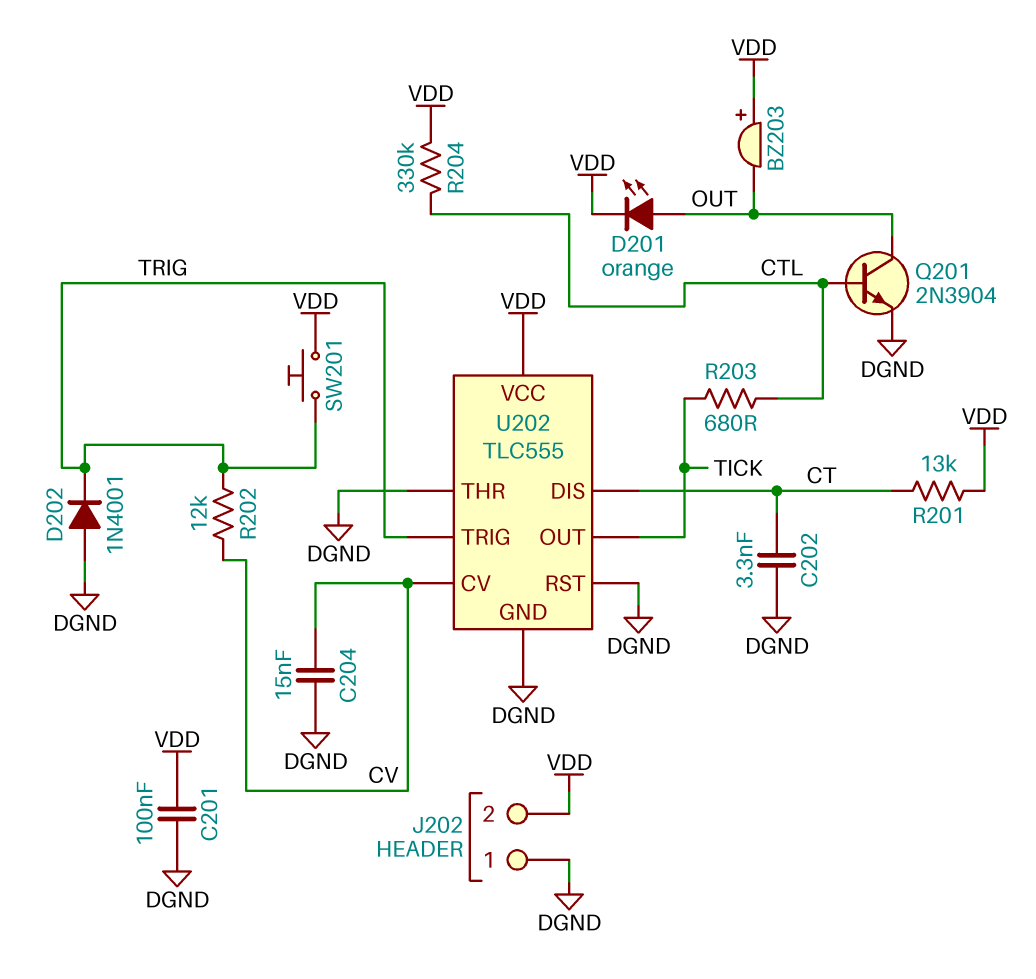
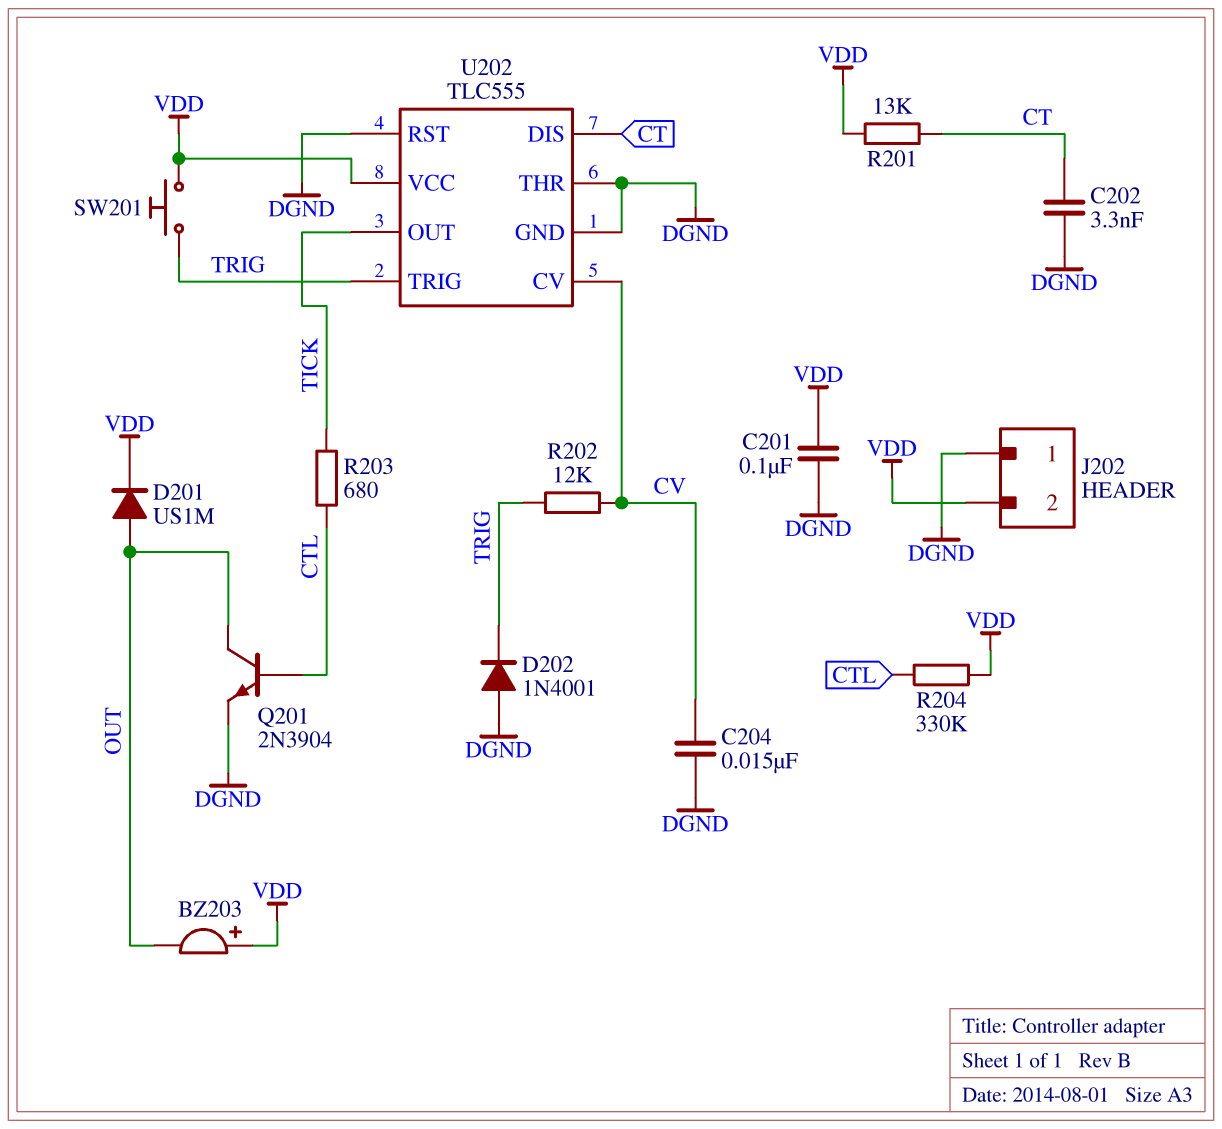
D201: LED orange (A OUT, K VDD) -> diode US1M (A OUT, K VDD)

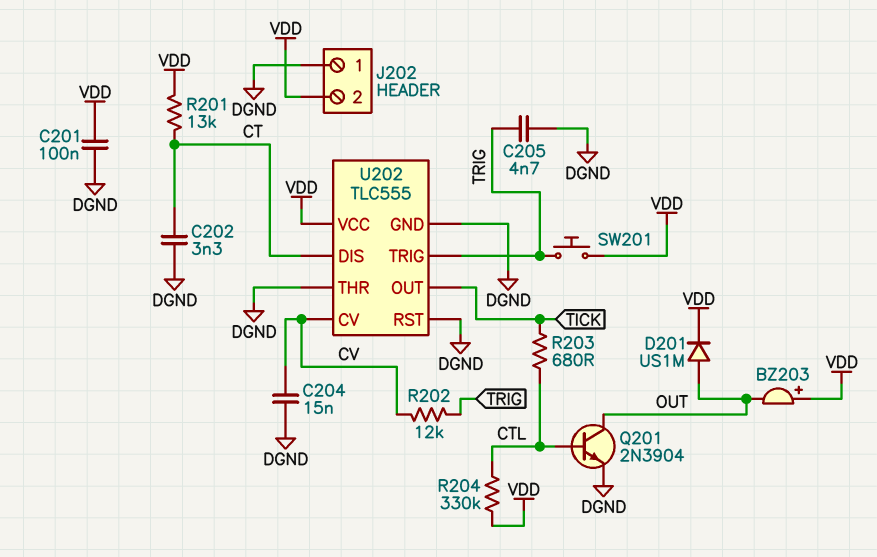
C205: none -> 4.7nF (DGND, TRIG)
D202: diode 1N4001 (A DGND, K TRIG) -> none

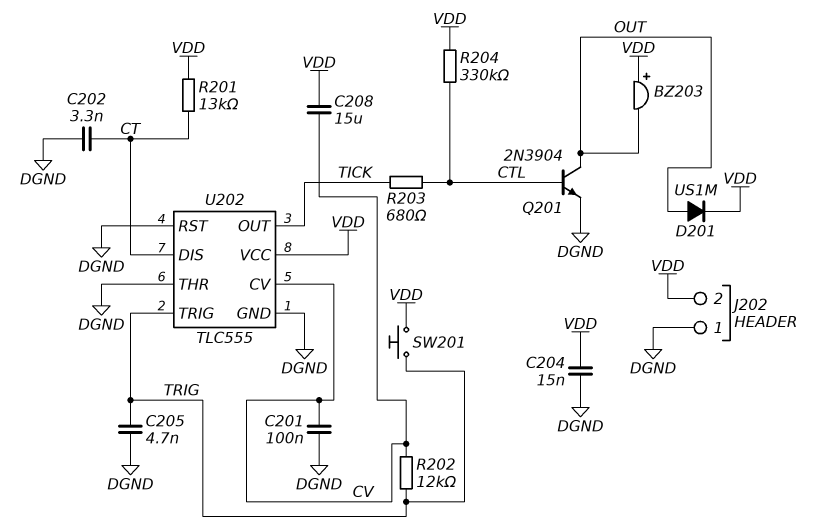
C201: 100nF (DGND, VDD) -> 100nF (CV, DGND)
C204: 15nF (CV, DGND) -> 15nF (DGND, VDD)
C208: none -> 15uF (CV, VDD)

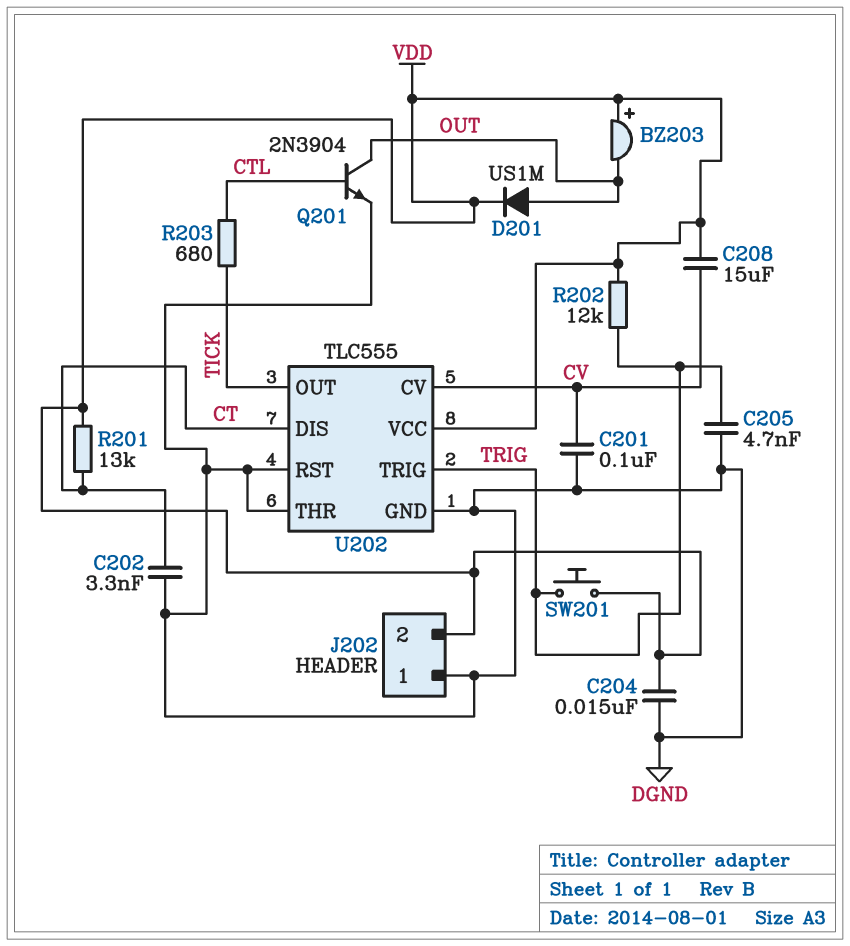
R202: 12k (CV, TRIG) -> 12k (TRIG, VDD)
R204: 330k (CTL, VDD) -> none

